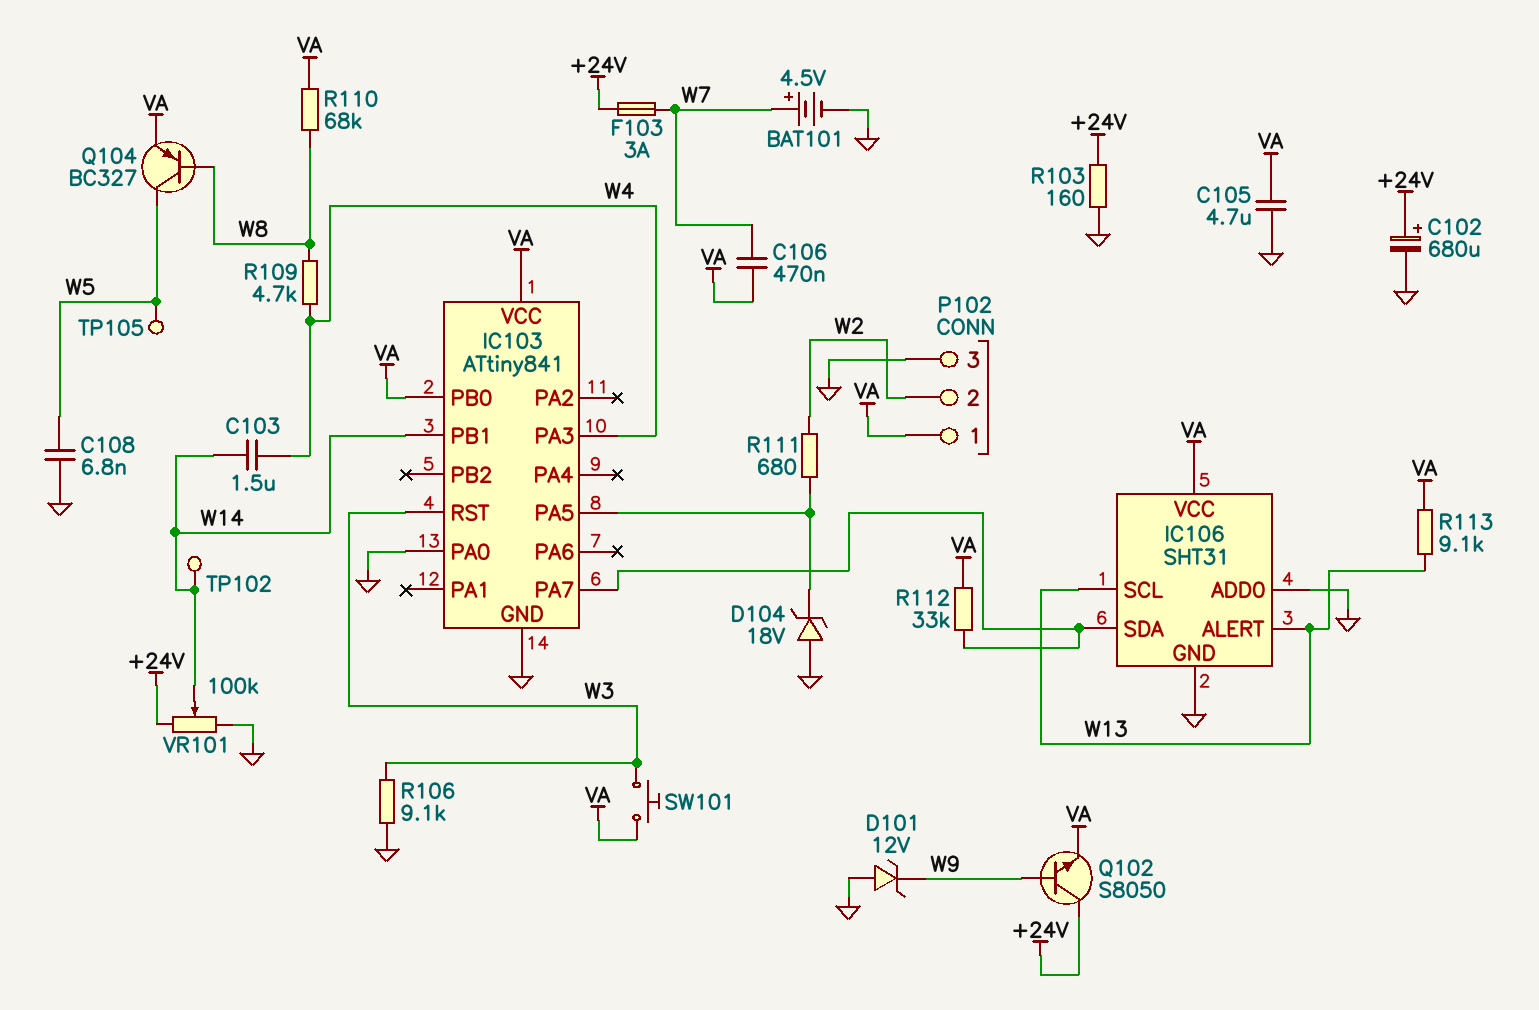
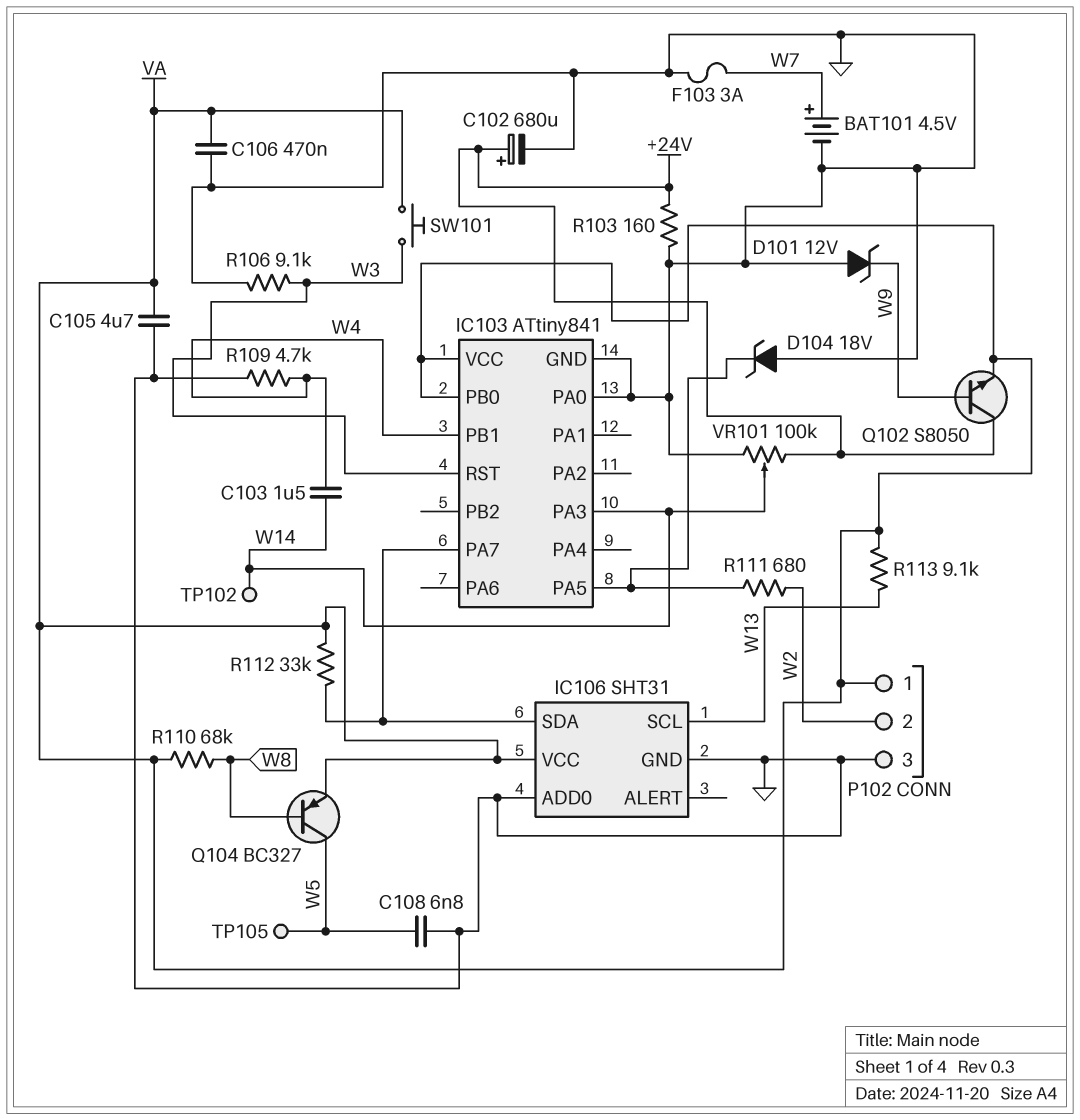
C106: 470nF (VA, W7) -> 470nF (GND, VA)
F103: 3A (+24V, W7) -> 3A (GND, W7)
IC103 pin PA3: W4 -> W14
IC103 pin PB1: W14 -> W4
IC106 pin ALERT: W13 -> none
R109: 4.7k (W4, W8) -> 4.7k (GND, W4)

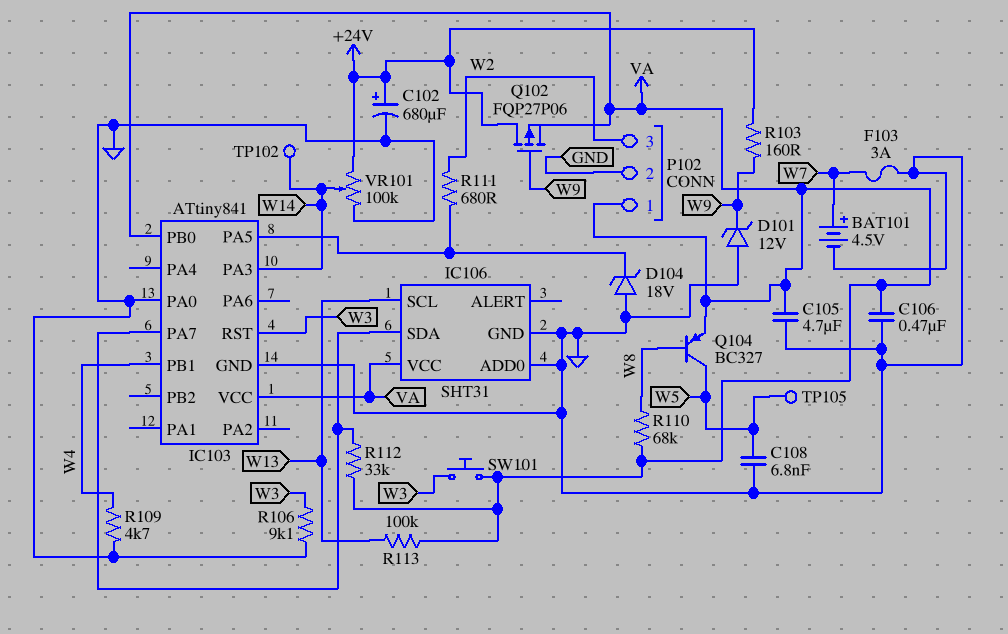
C103: 1.5uF (W4, W14) -> none
P102 pin 2: W2 -> GND
P102 pin 3: GND -> W2
Q102: NPN S8050 (B W9, C +24V, E VA) -> PMOS FQP27P06 (G W9, D +24V, S VA)
R103: 160 (+24V, GND) -> 160 (+24V, W9)
R113: 9.1k (VA, W13) -> 100k (VA, W13)

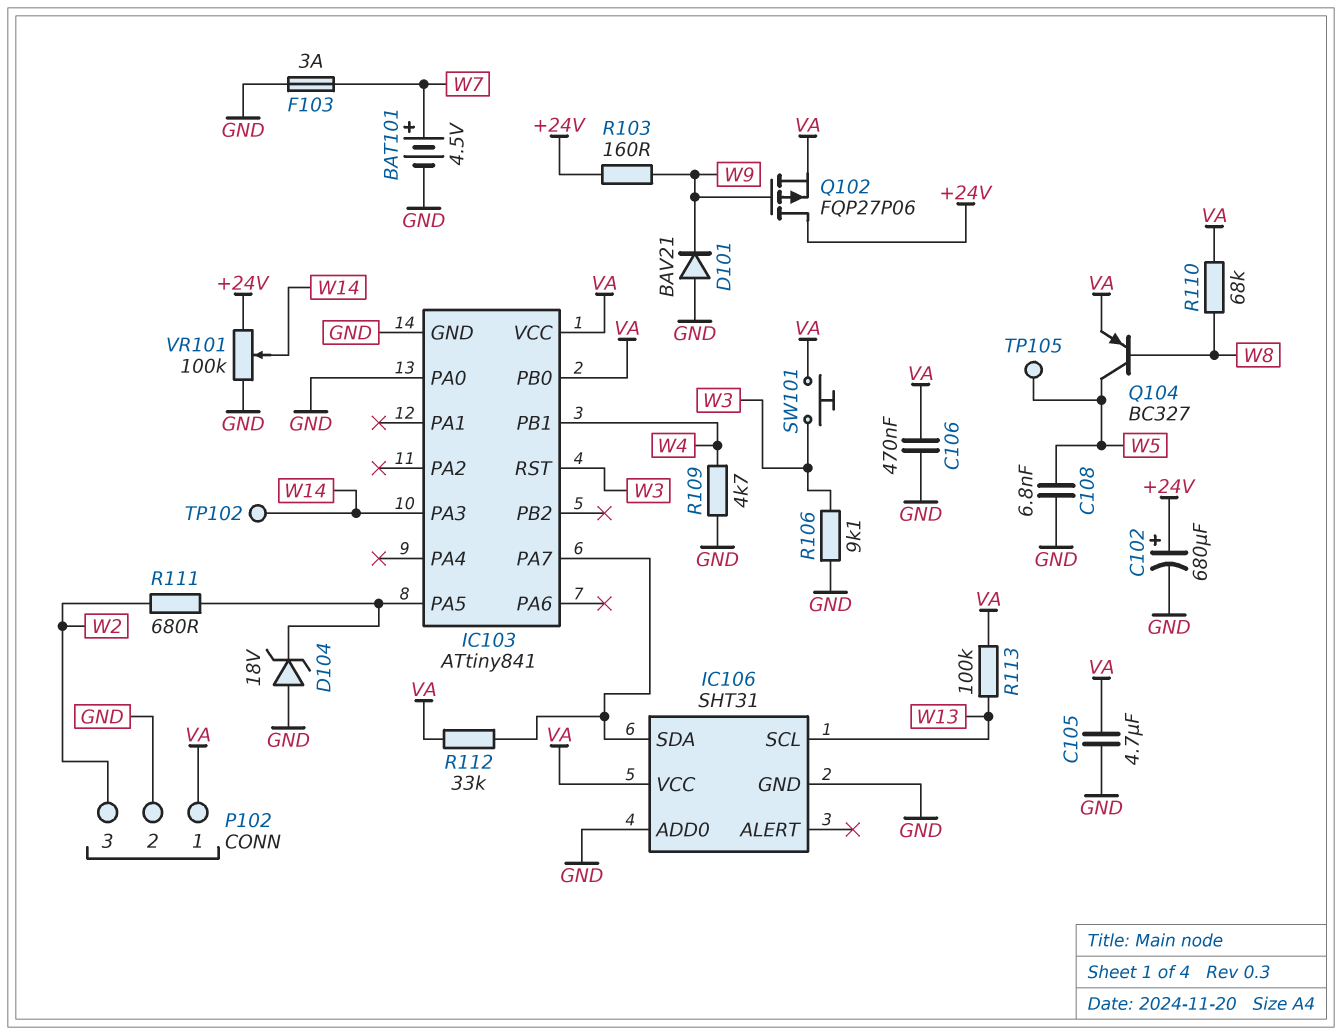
D101: zener 12V (A GND, K W9) -> diode BAV21 (A GND, K W9)

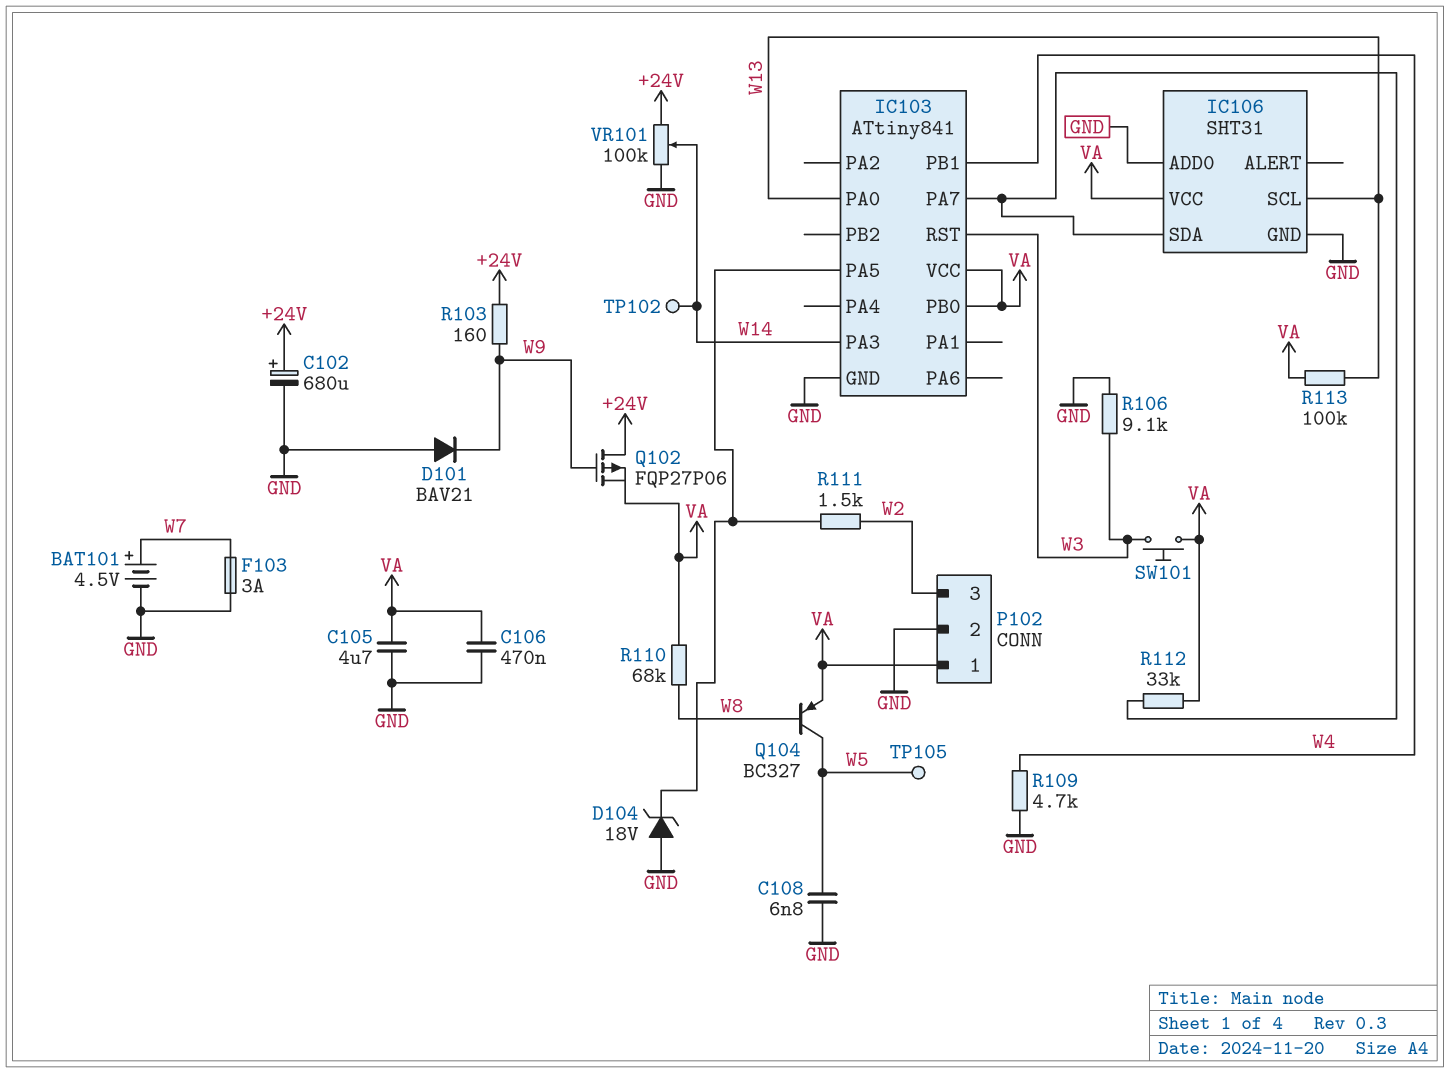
IC103 pin PA0: GND -> W13
R111: 680 (IC103/PA5, W2) -> 1.5k (IC103/PA5, W2)

